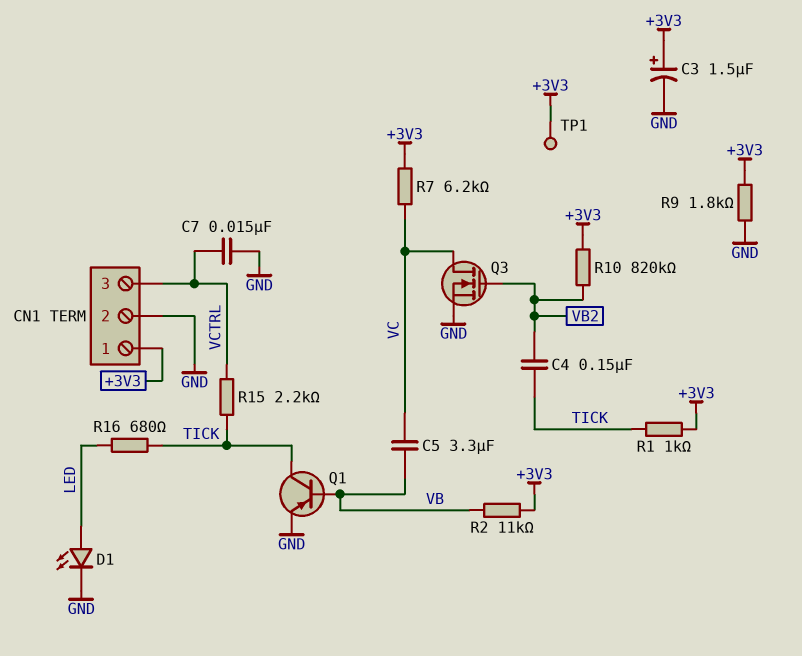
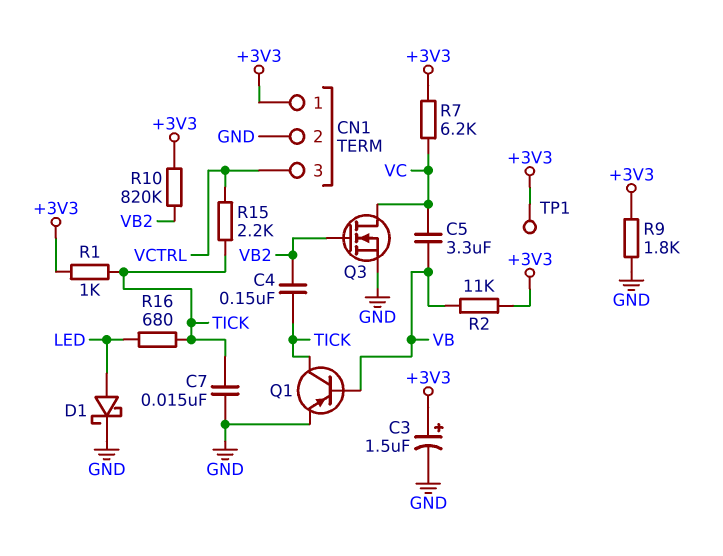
C7: 15nF (GND, VCTRL) -> 15nF (GND, TICK)
D1: LED (A LED, K GND) -> schottky (A LED, K GND)

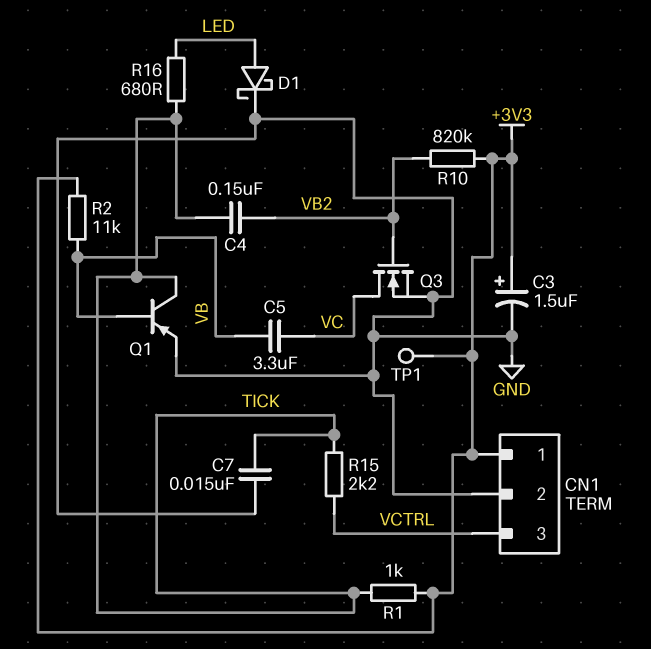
R7: 6.2k (+3V3, VC) -> none
R9: 1.8k (+3V3, GND) -> none

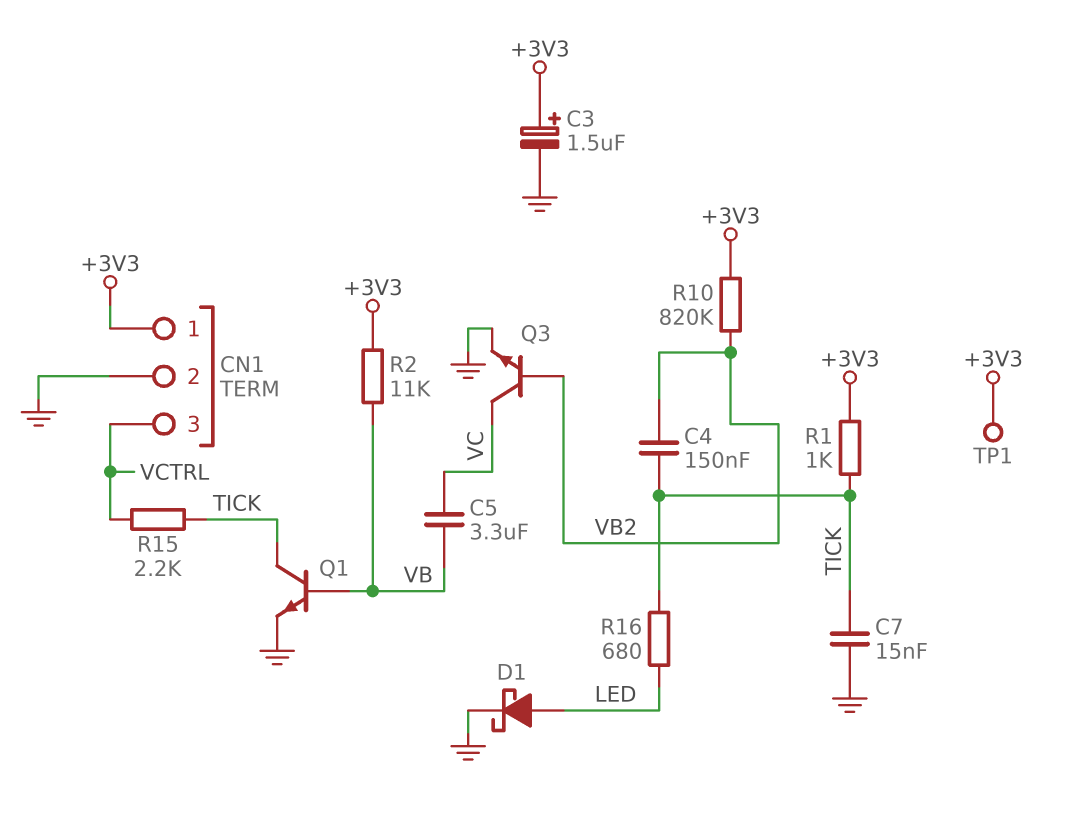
Q1: PNP (B VB, C TICK, E GND) -> NPN (B VB, C TICK, E GND)
Q3: NMOS (G VB2, D VC, S GND) -> NPN (B VB2, C VC, E GND)

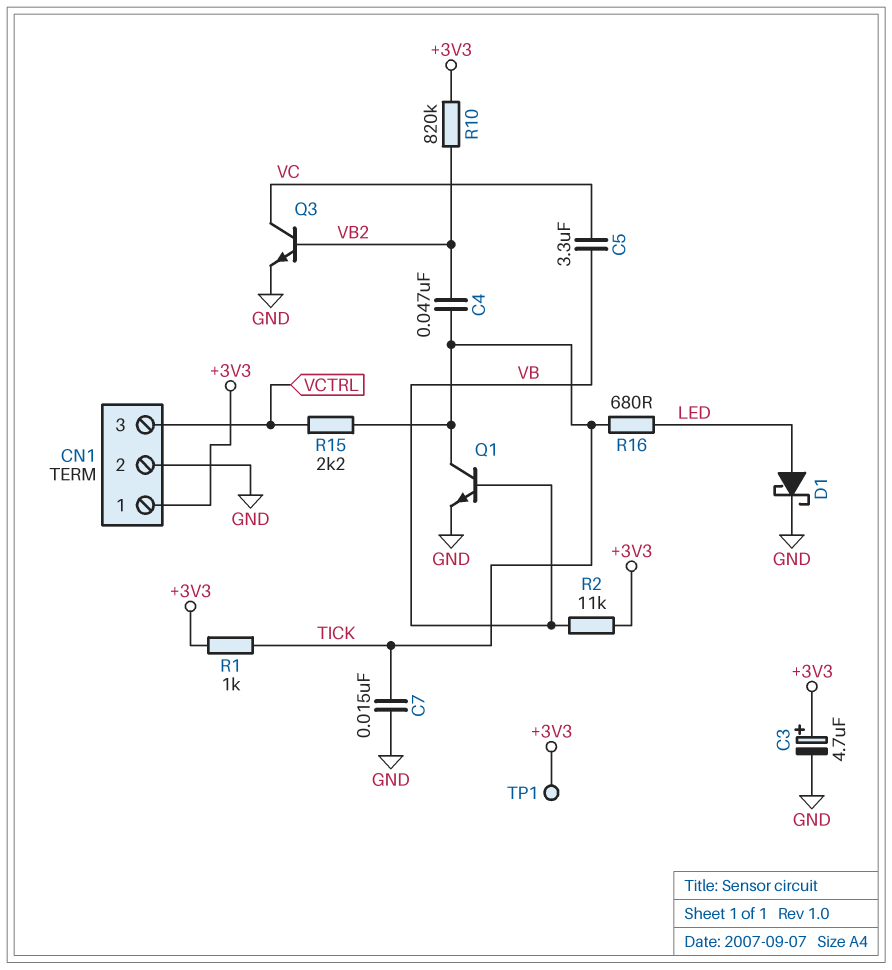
C3: 1.5uF (plus +3V3, minus GND) -> 4.7uF (plus +3V3, minus GND)
C4: 150nF (TICK, VB2) -> 47nF (TICK, VB2)

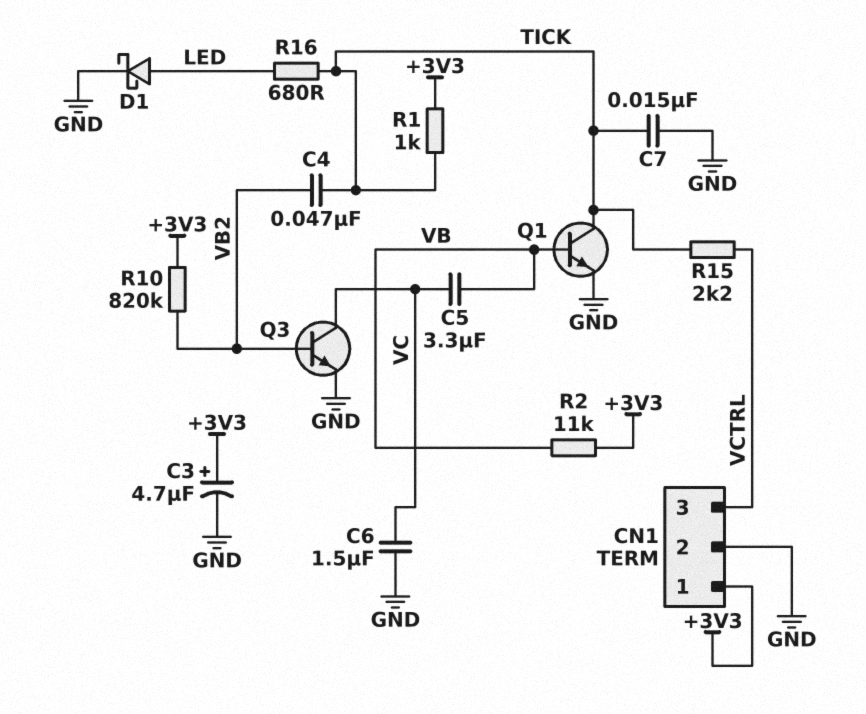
C6: none -> 1.5uF (GND, VC)
TP1: test point (+3V3) -> none

